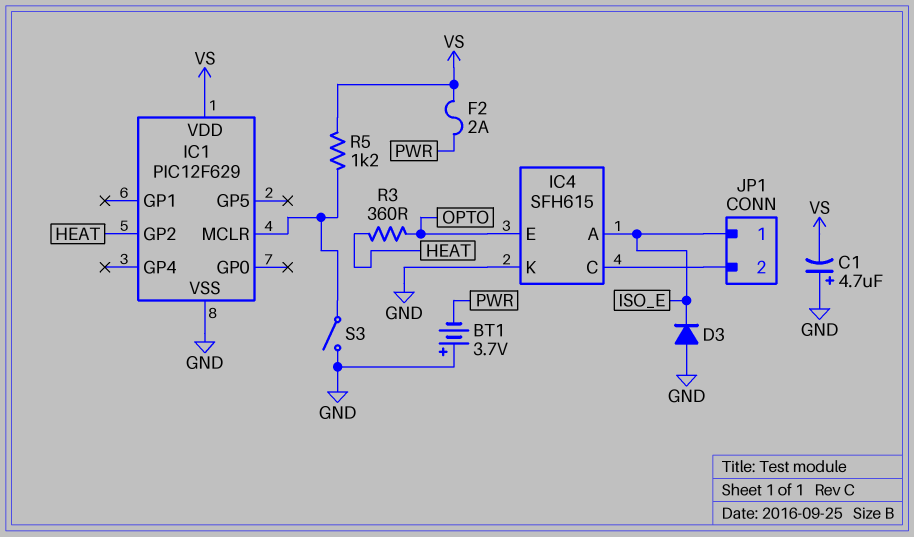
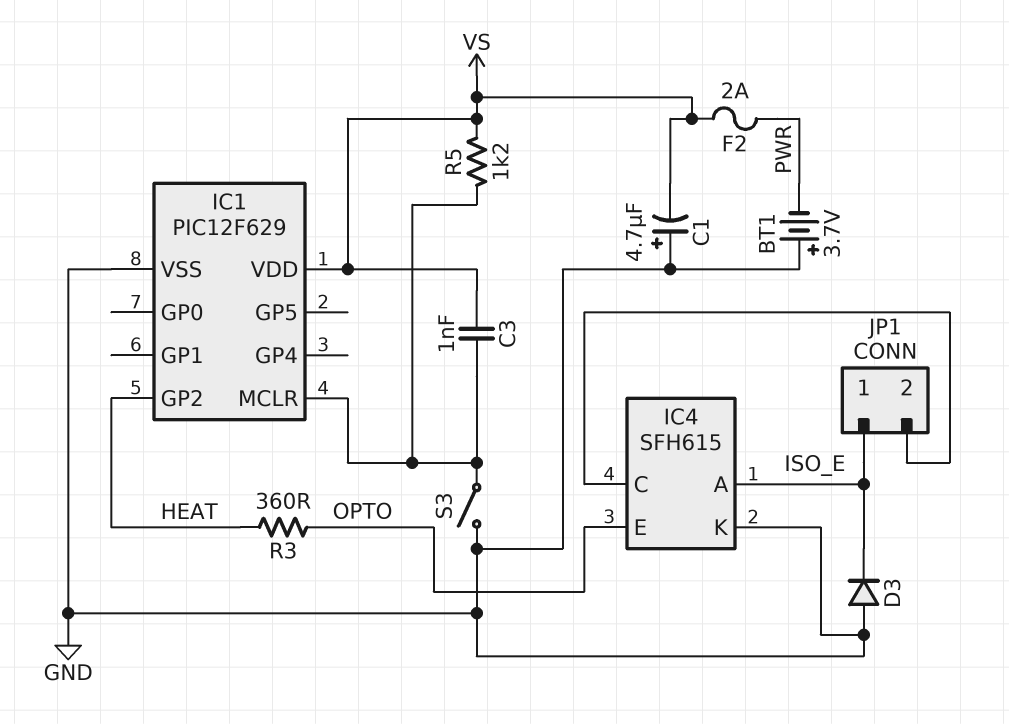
C3: none -> 1nF (IC1/MCLR, VS)

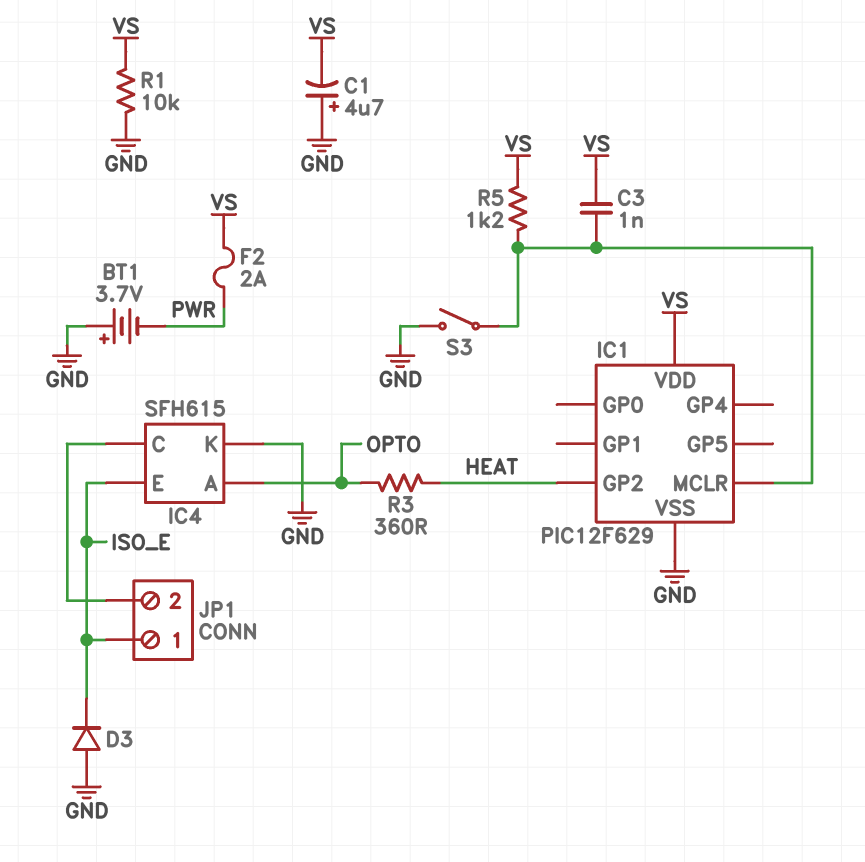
IC4 pin A: ISO_E -> OPTO
IC4 pin E: OPTO -> ISO_E
R1: none -> 10k (GND, VS)

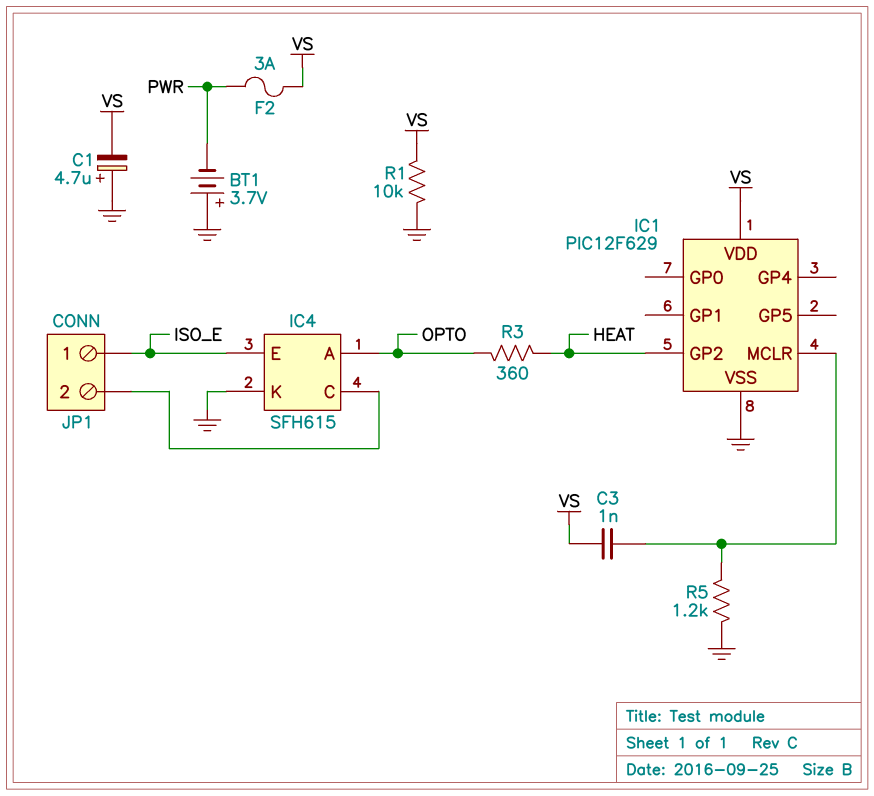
D3: diode (A GND, K ISO_E) -> none
F2: 2A (PWR, VS) -> 3A (PWR, VS)
R5: 1.2k (IC1/MCLR, VS) -> 1.2k (GND, IC1/MCLR)
S3: switch (GND, IC1/MCLR) -> none

